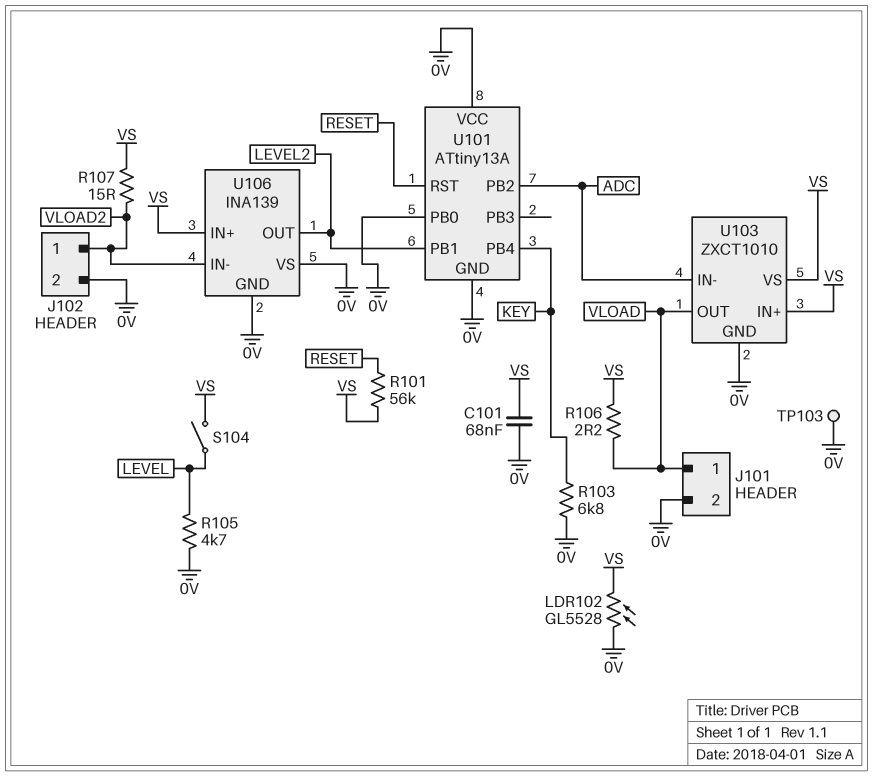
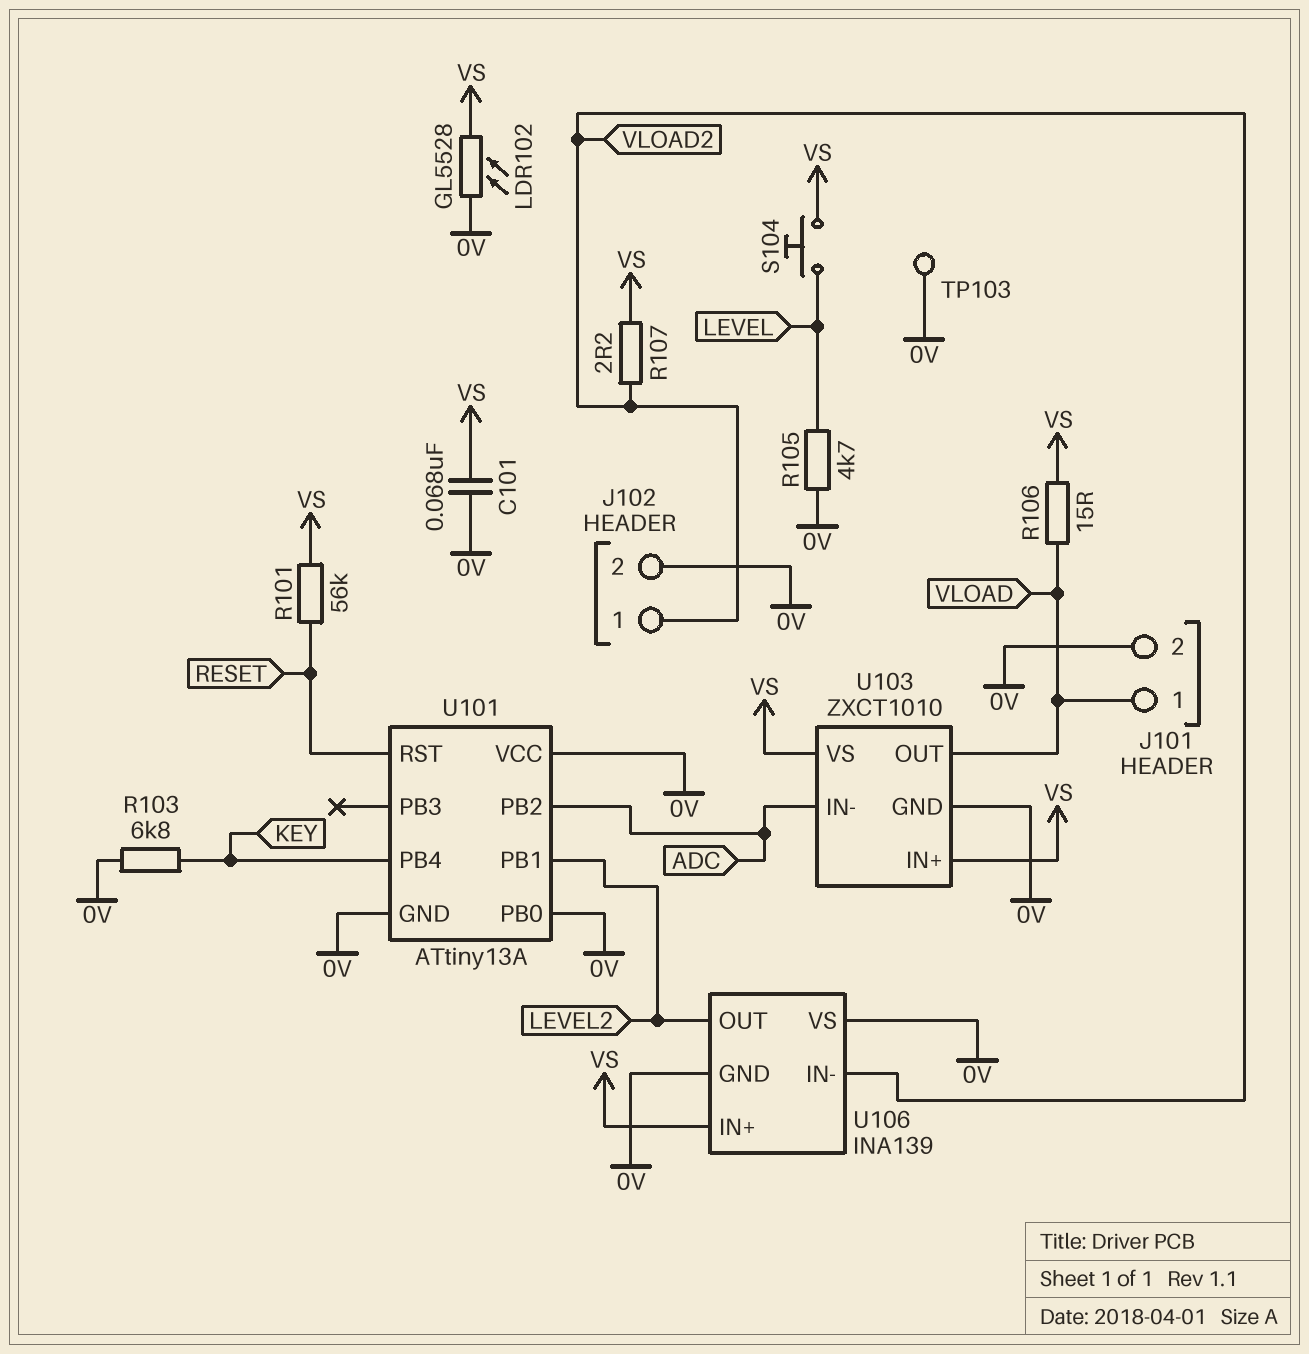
R106: 2.2 (VLOAD, VS) -> 15 (VLOAD, VS)
R107: 15 (VLOAD2, VS) -> 2.2 (VLOAD2, VS)
S104: switch (LEVEL, VS) -> button (LEVEL, VS)

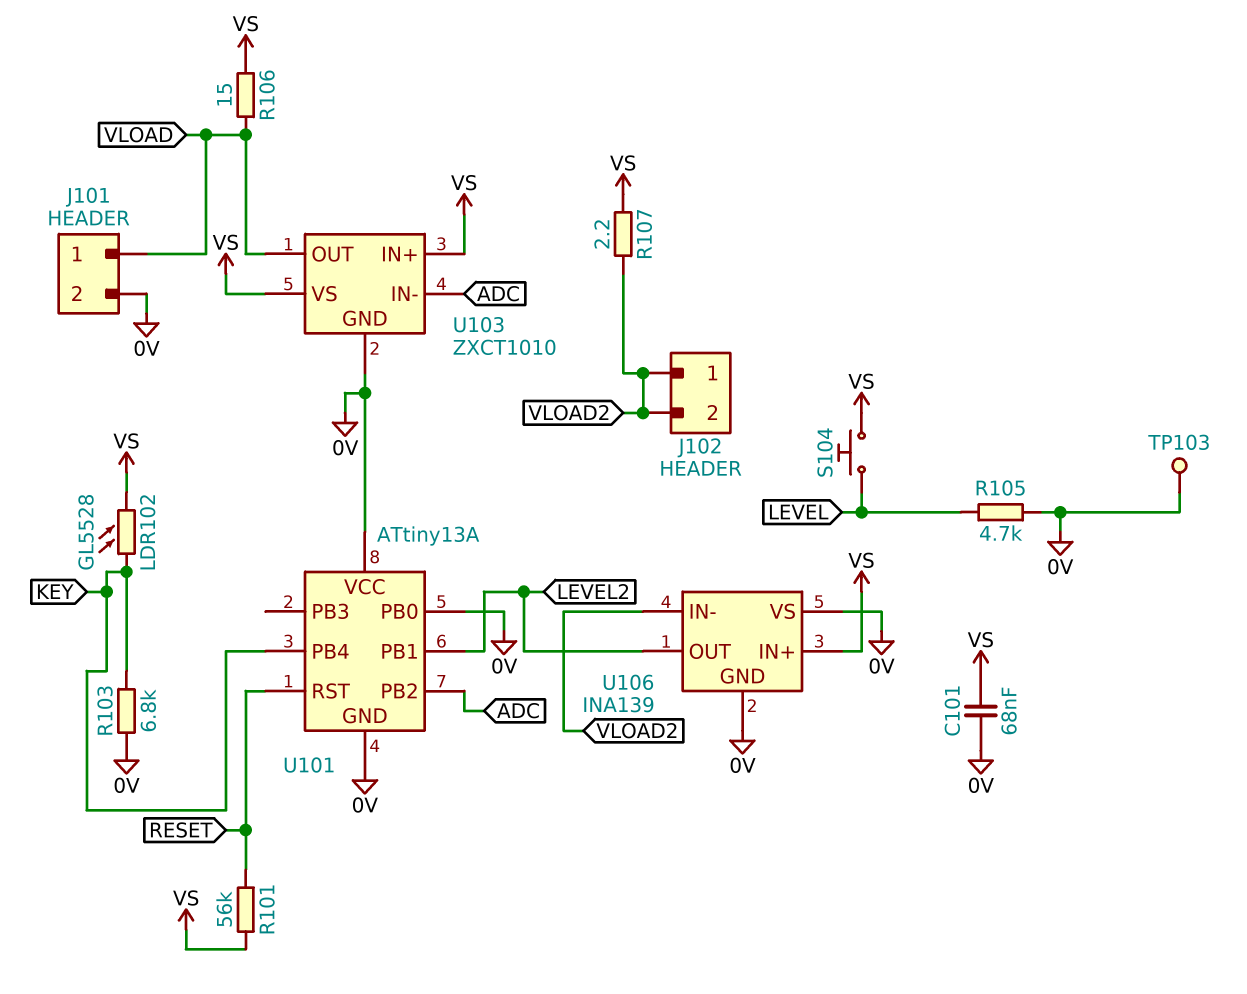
J102 pin 2: 0V -> VLOAD2
LDR102: GL5528 (0V, VS) -> GL5528 (KEY, VS)

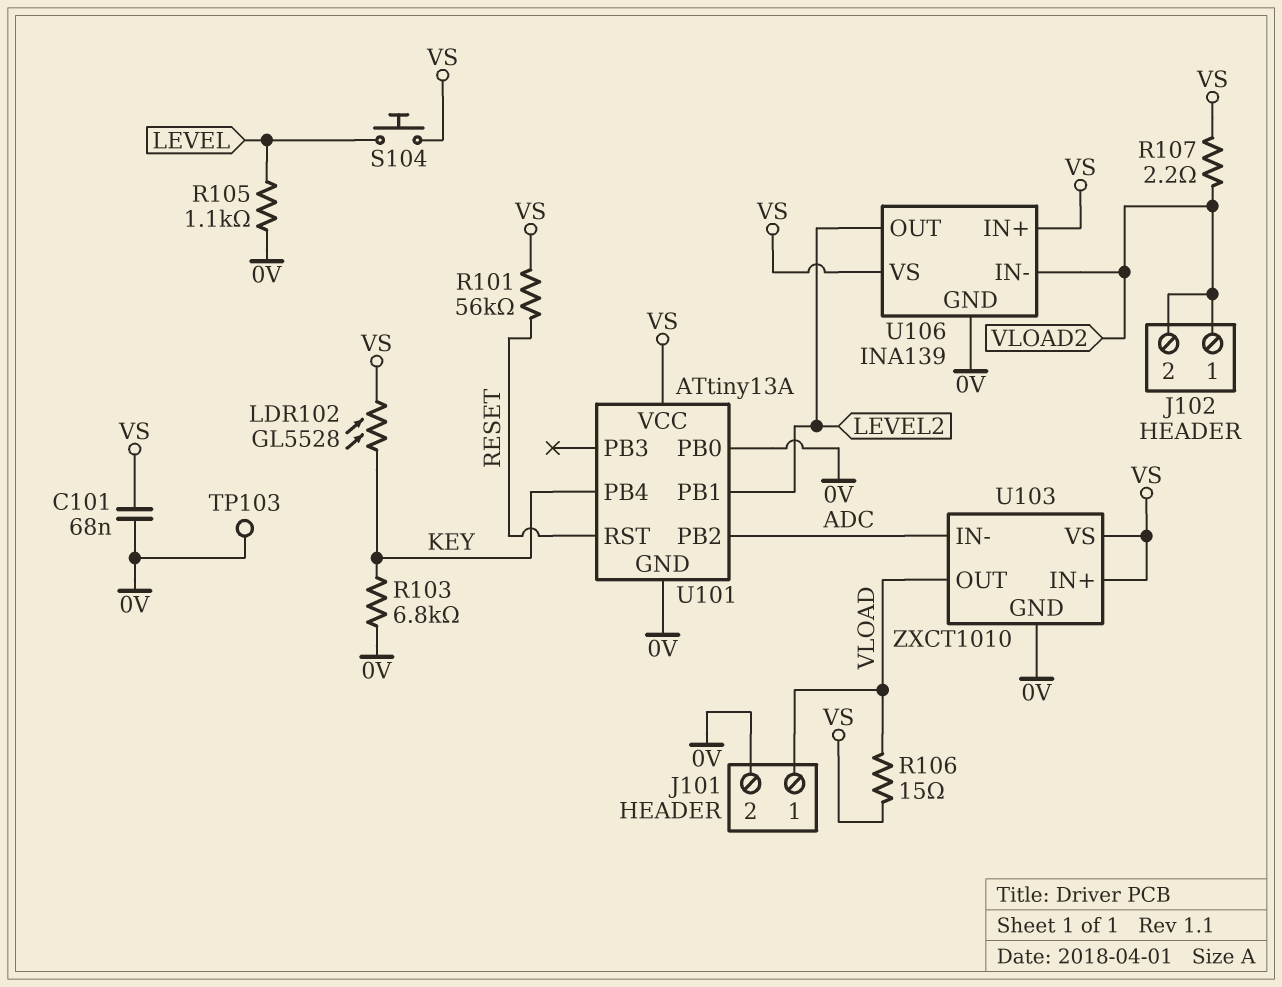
R105: 4.7k (0V, LEVEL) -> 1.1k (0V, LEVEL)
U101 pin VCC: 0V -> VS
U106 pin VS: 0V -> VS

